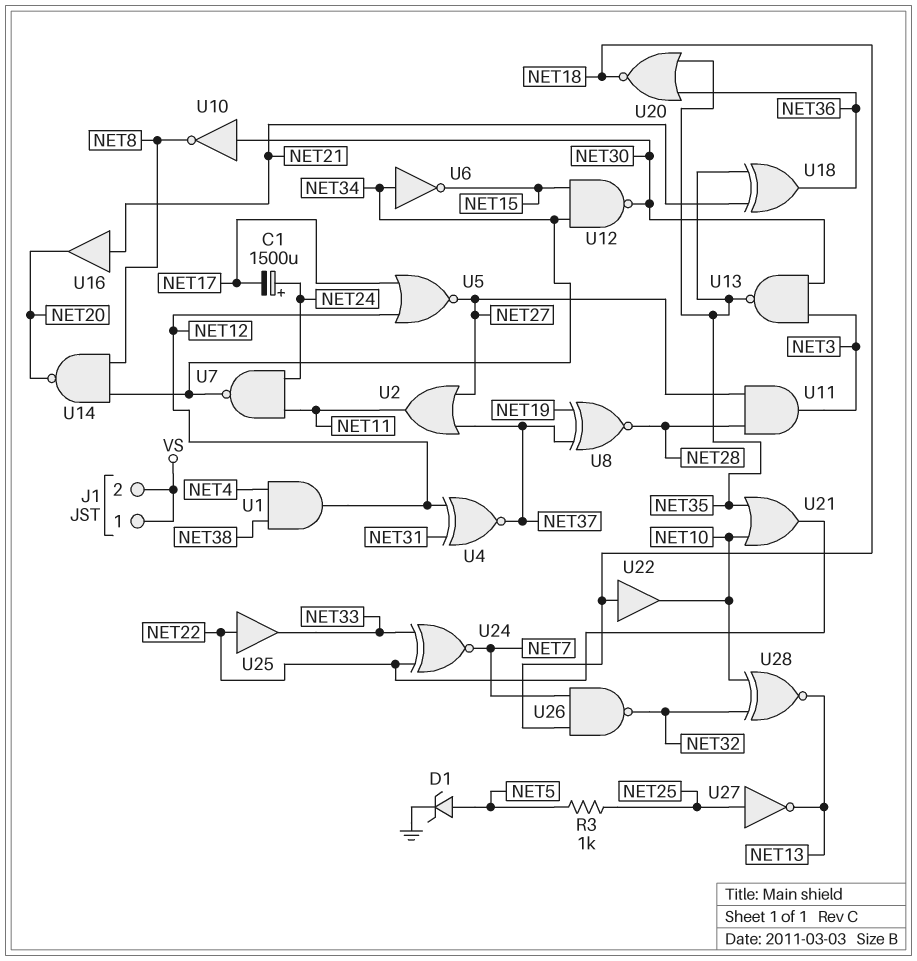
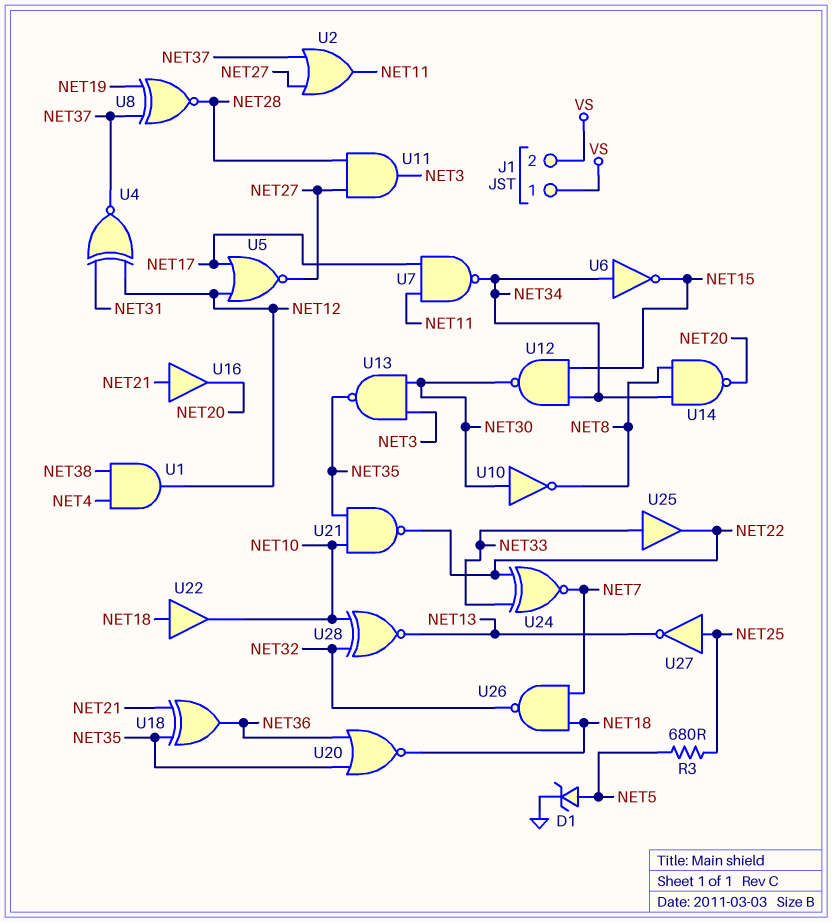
C1: 1500uF (plus NET24, minus NET17) -> none
R3: 1k (NET5, NET25) -> 680 (NET5, NET25)
U7: NAND (in NET11, in NET24, out NET34) -> NAND (in NET11, in NET17, out NET34)
U21: OR (in NET10, in NET35, out NET22) -> NAND (in NET10, in NET35, out NET22)
U25: buffer (in NET22, out NET33) -> buffer (in NET33, out NET22)

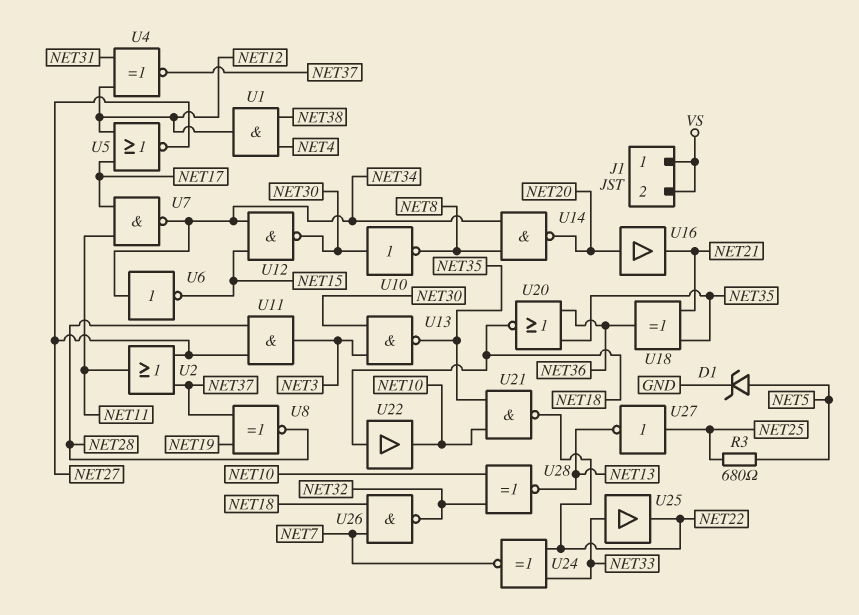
U16: buffer (in NET21, out NET20) -> buffer (in NET20, out NET21)

